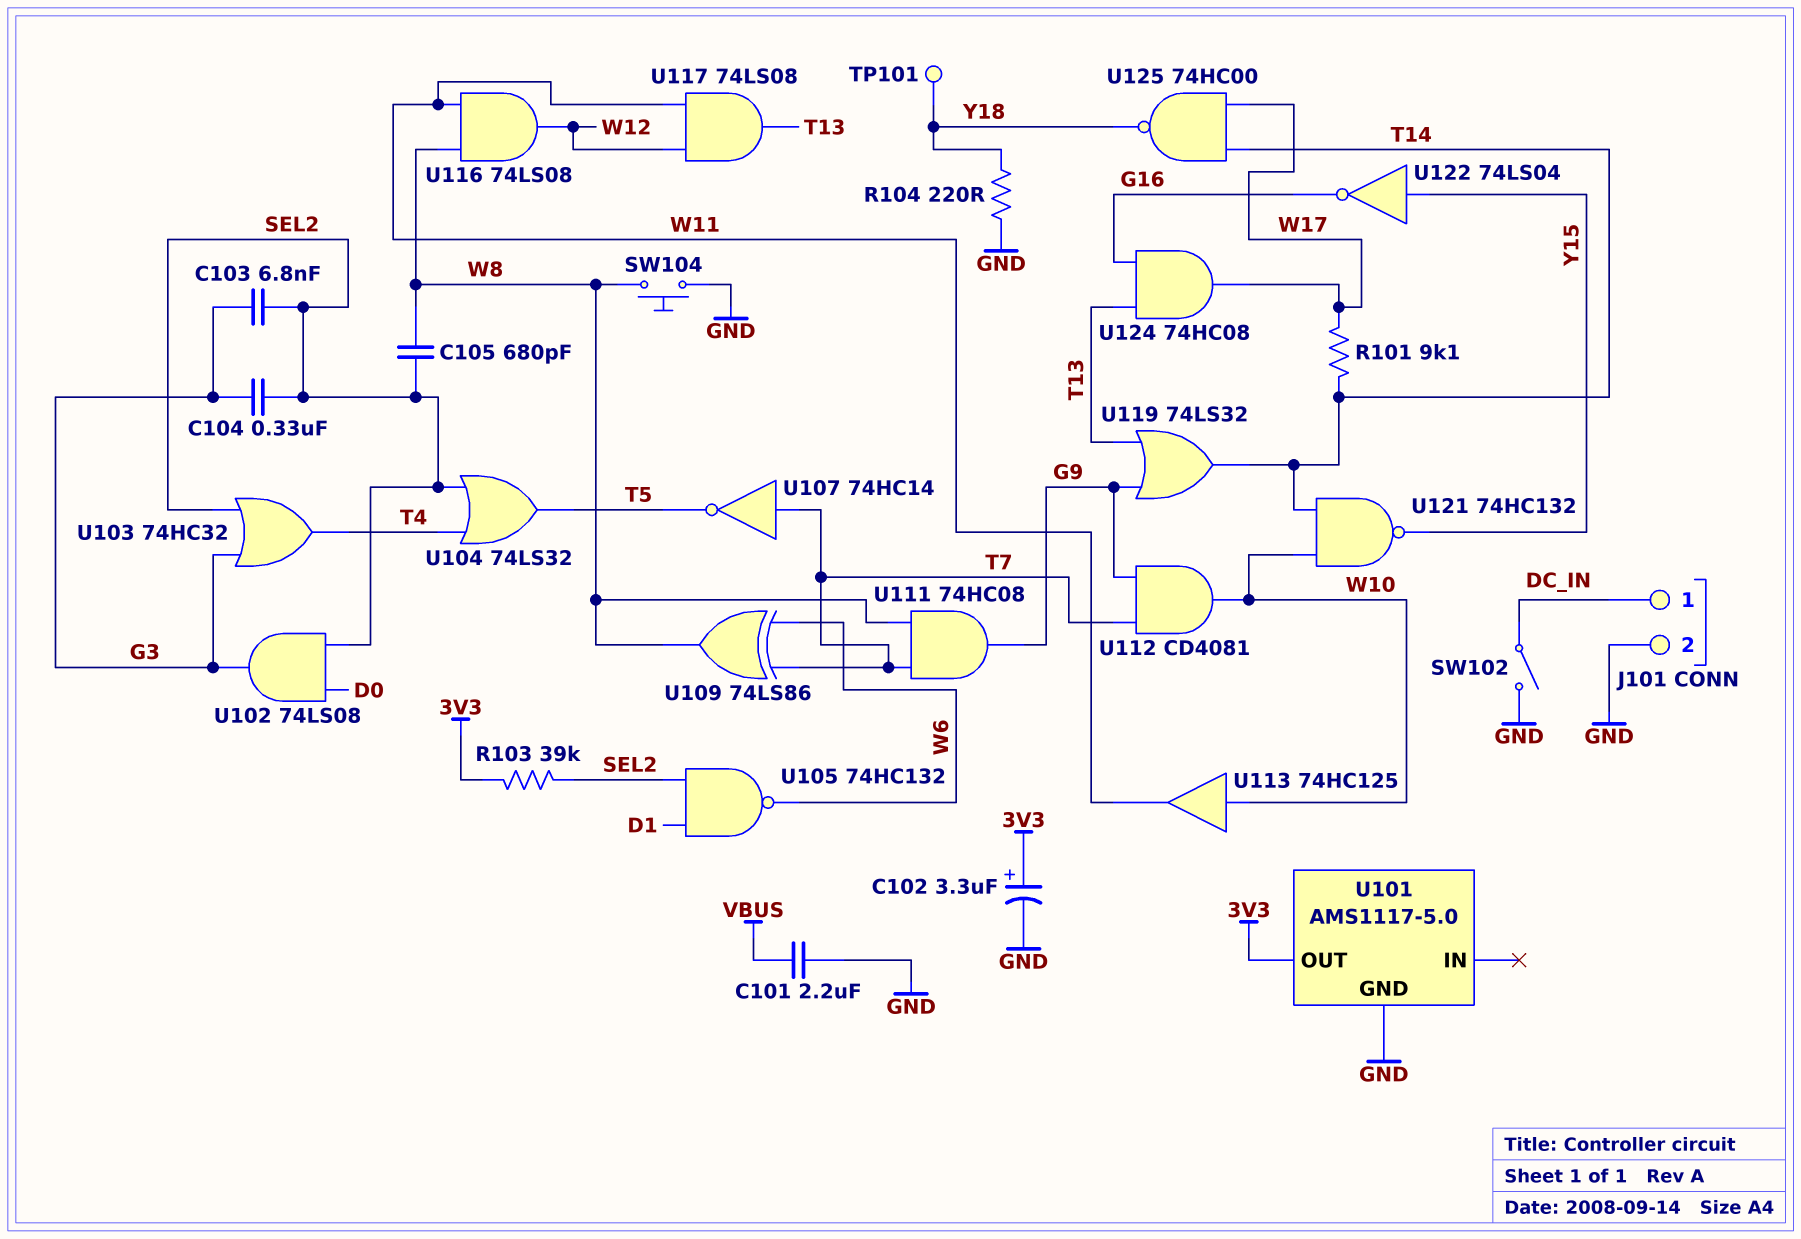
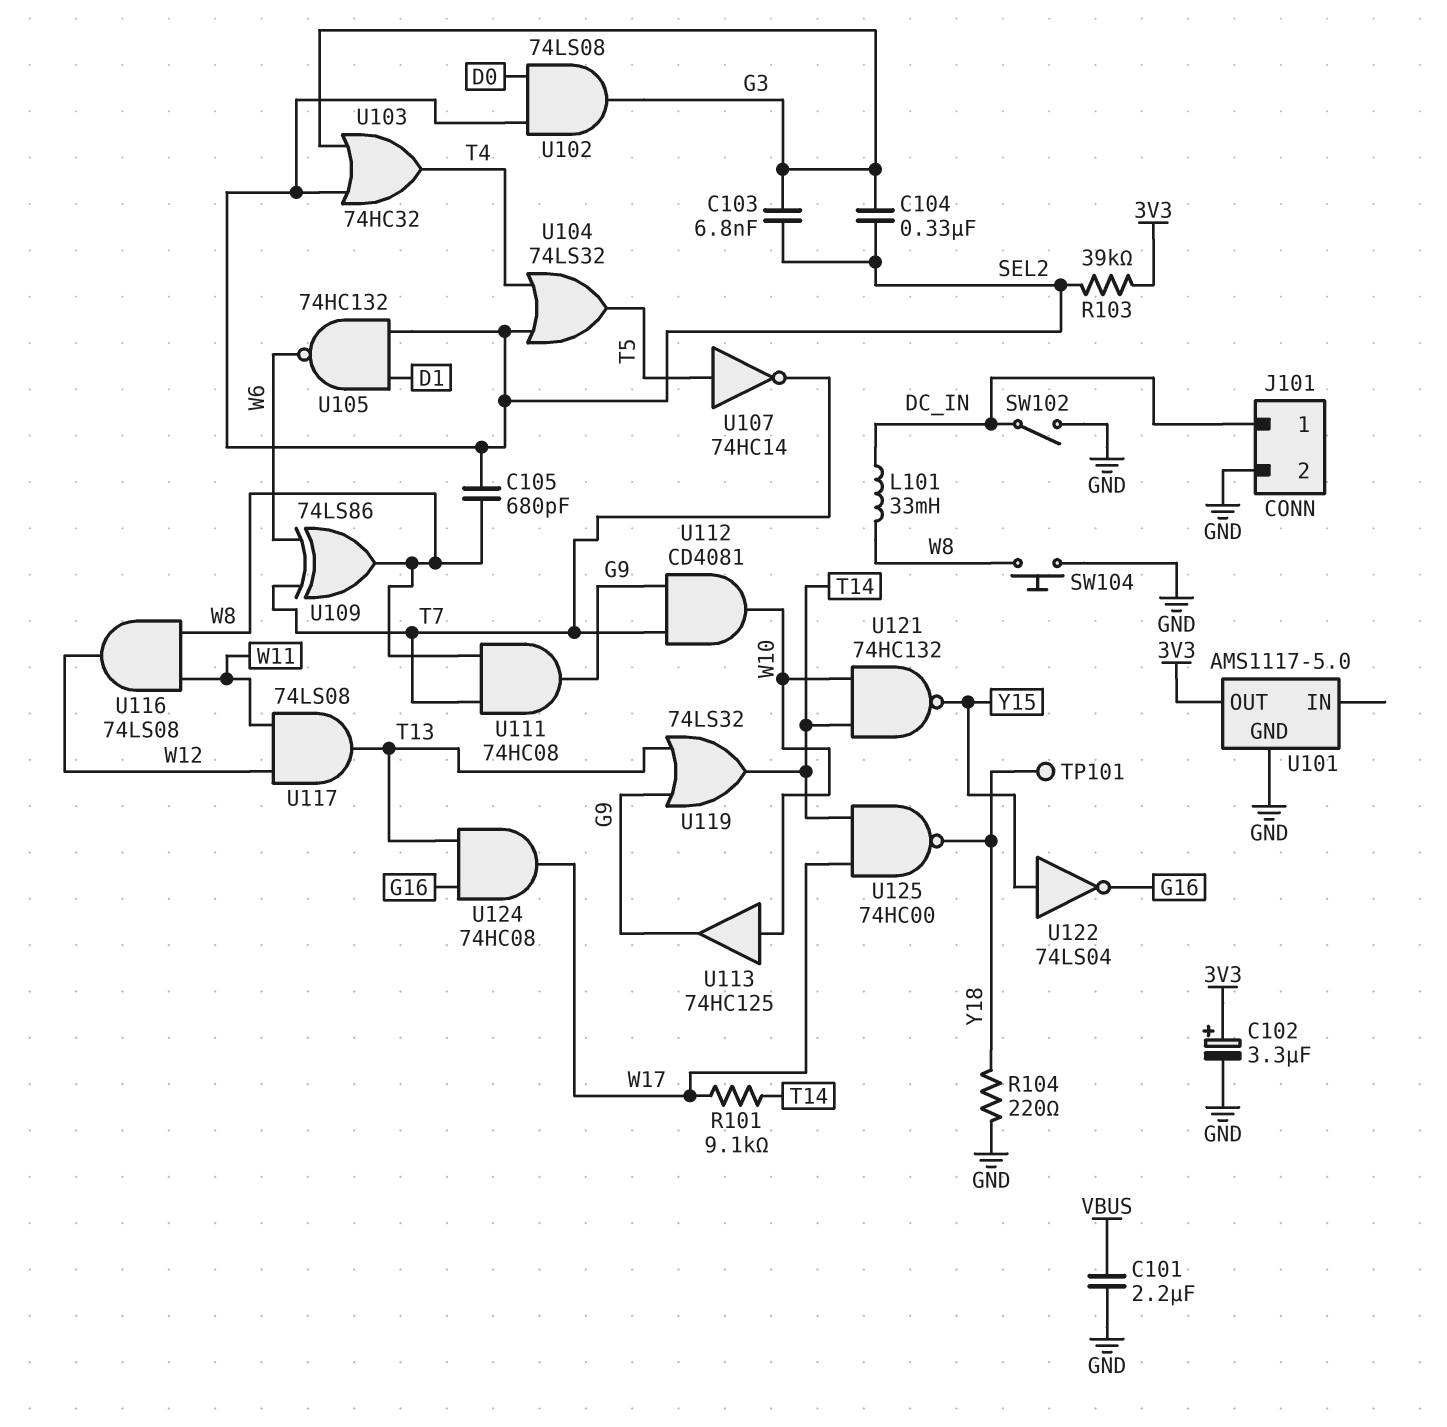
L101: none -> 33mH (DC_IN, W8)
U107: NOT 74HC14 (in T7, out T5) -> NOT 74HC14 (in T5, out T7)
U113: buffer 74HC125 (in W10, out W11) -> buffer 74HC125 (in W10, out G9)

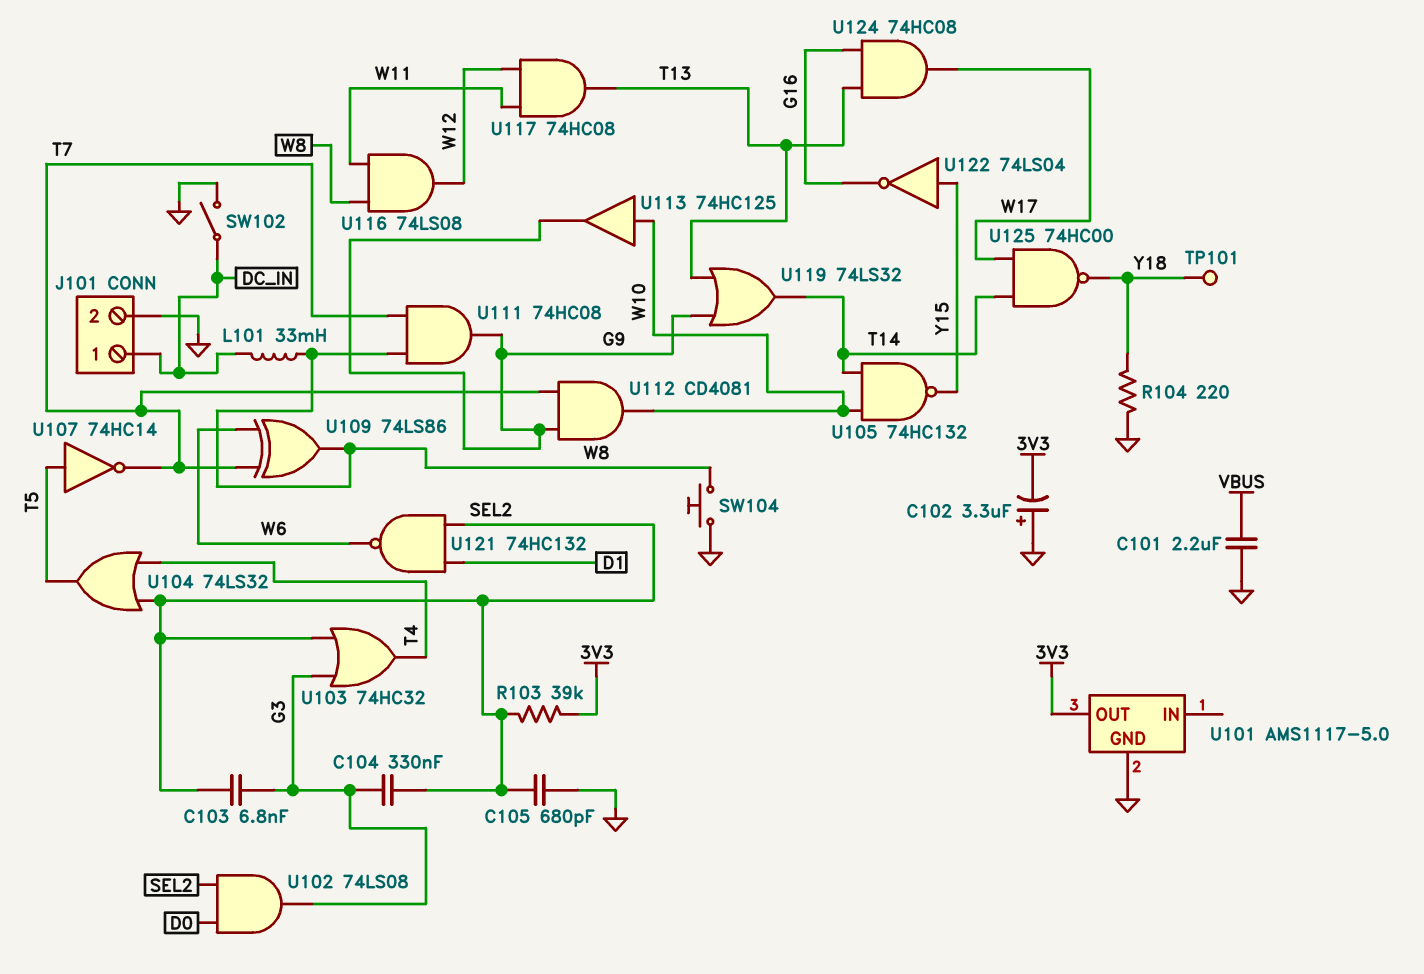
C102: 3.3uF (plus 3V3, minus GND) -> 3.3uF (plus GND, minus 3V3)
C105: 680pF (SEL2, W8) -> 680pF (GND, SEL2)
R101: 9.1k (T14, W17) -> none
U105: NAND 74HC132 (in D1, in SEL2, out W6) -> NAND 74HC132 (in T14, in W10, out Y15)
U117: AND 74LS08 (in W11, in W12, out T13) -> AND 74HC08 (in W11, in W12, out T13)
U121: NAND 74HC132 (in T14, in W10, out Y15) -> NAND 74HC132 (in D1, in SEL2, out W6)

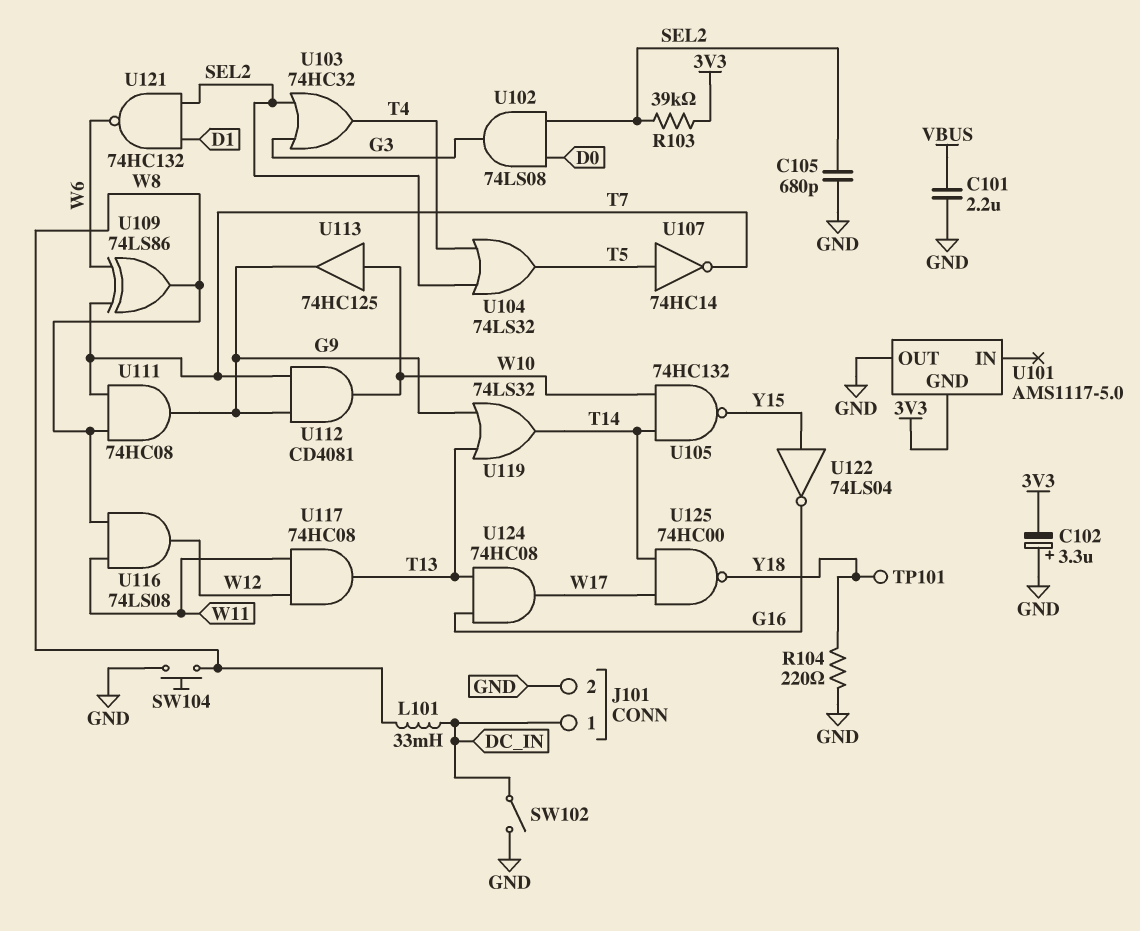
C103: 6.8nF (G3, SEL2) -> none
C104: 330nF (G3, SEL2) -> none
U101 pin GND: GND -> 3V3
U101 pin OUT: 3V3 -> GND

